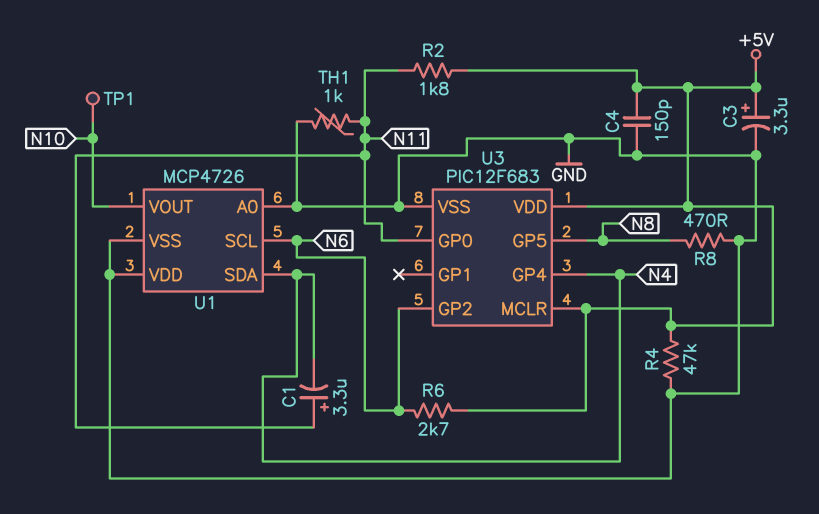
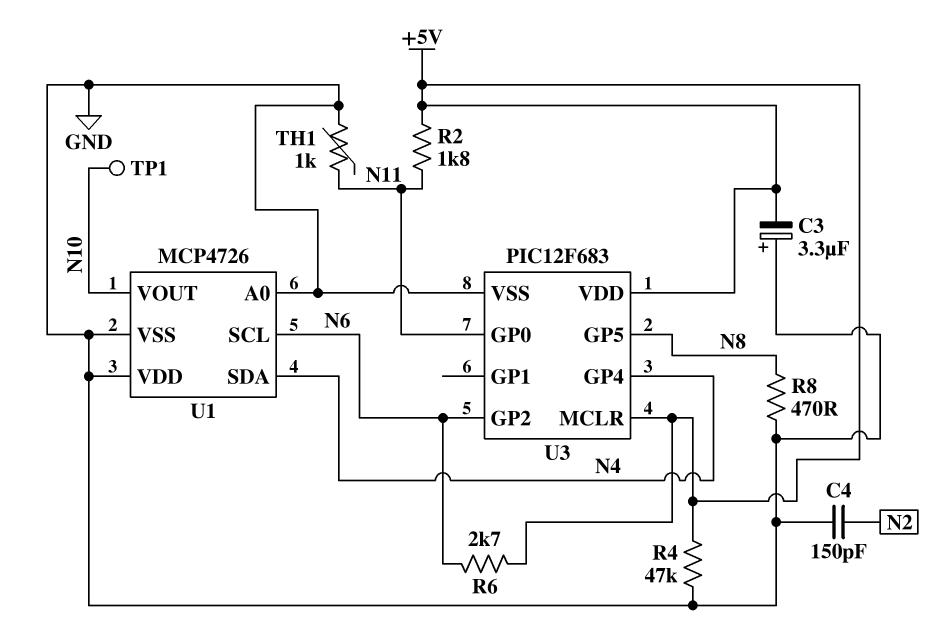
C1: 3.3uF (plus N11, minus N4) -> none
C3: 3.3uF (plus +5V, minus GND) -> 3.3uF (plus GND, minus +5V)
C4: 150pF (+5V, GND) -> 150pF (GND, N2)

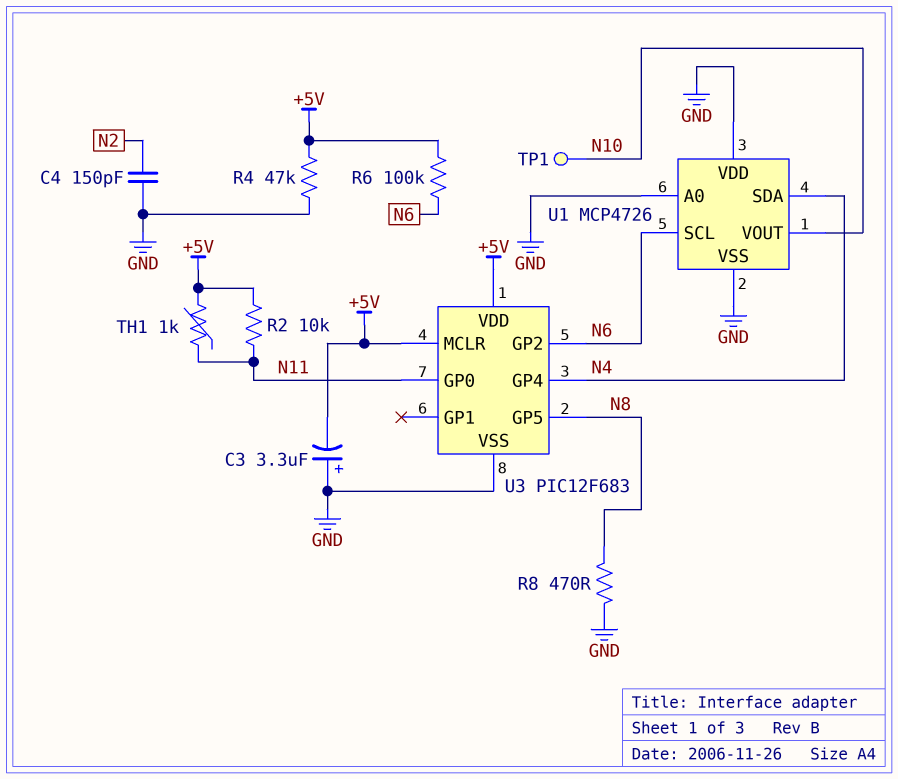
R2: 1.8k (+5V, N11) -> 10k (+5V, N11)
R6: 2.7k (+5V, N6) -> 100k (+5V, N6)
TH1: 1k (GND, N11) -> 1k (+5V, N11)

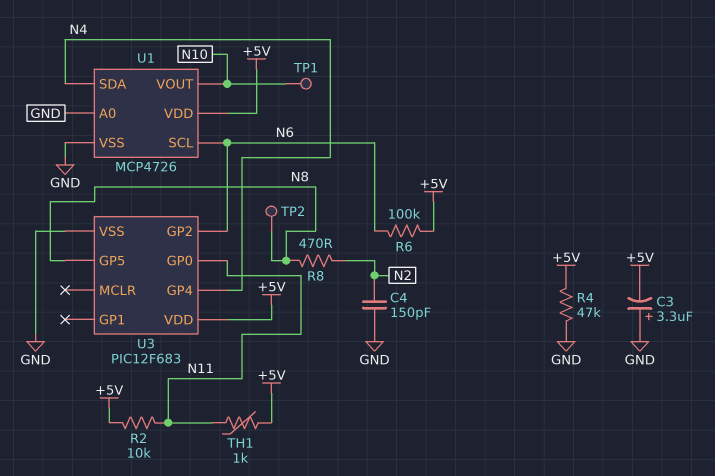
R8: 470 (GND, N8) -> 470 (N2, N8)
TP2: none -> test point (N8)
U1 pin VDD: GND -> +5V
U3 pin MCLR: +5V -> none

